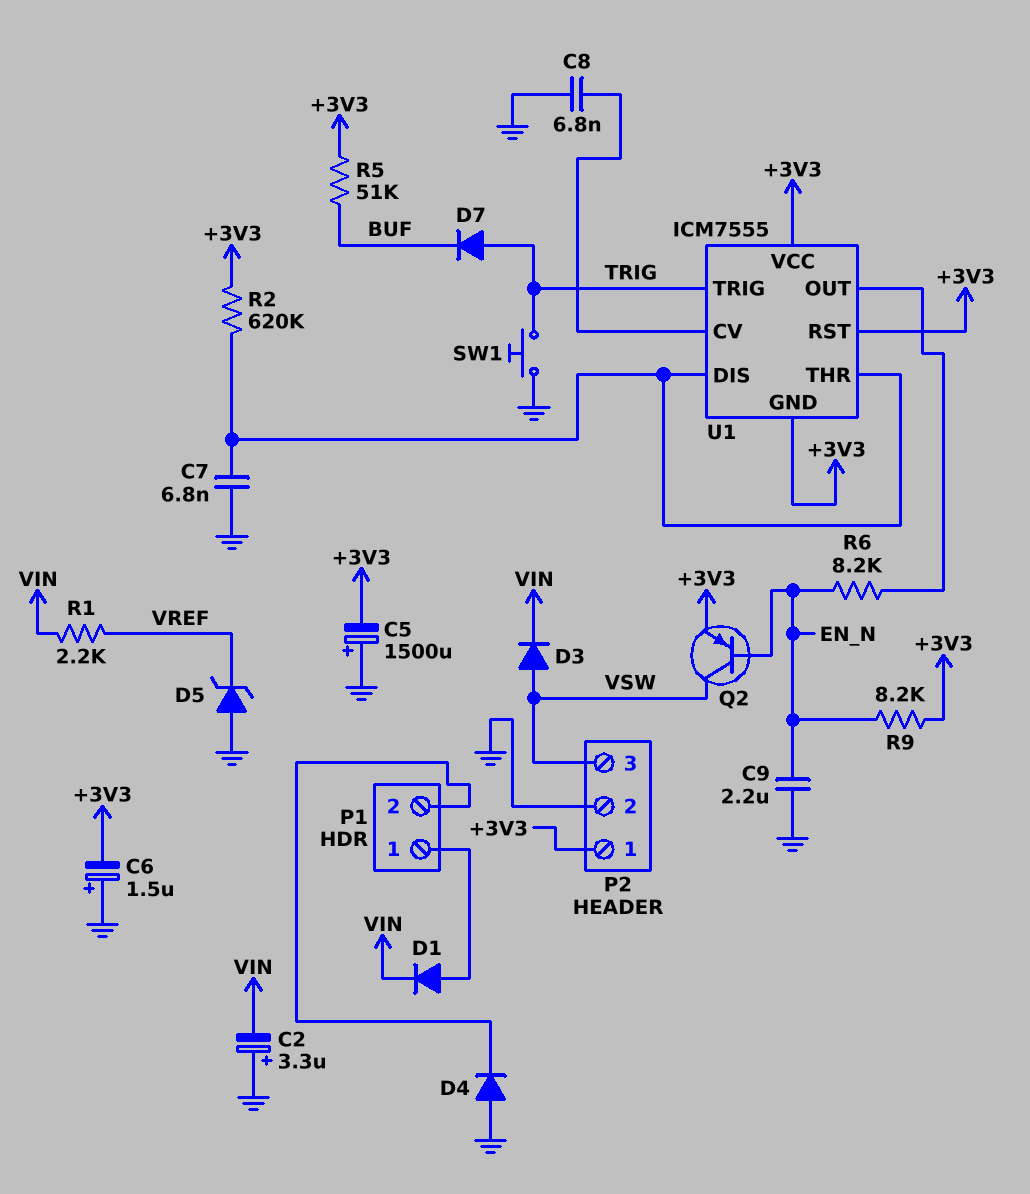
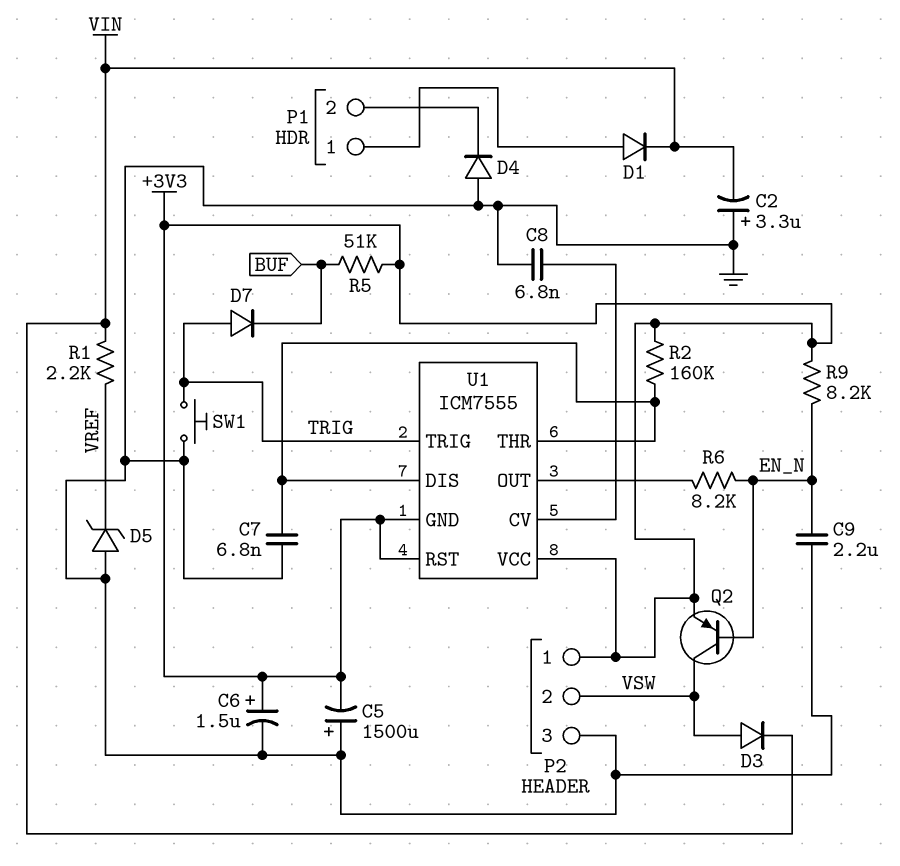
C6: 1.5uF (plus GND, minus +3V3) -> 1.5uF (plus +3V3, minus GND)
P2 pin 2: GND -> VSW
P2 pin 3: VSW -> GND
R2: 620k (+3V3, U1/DIS) -> 160k (+3V3, U1/DIS)

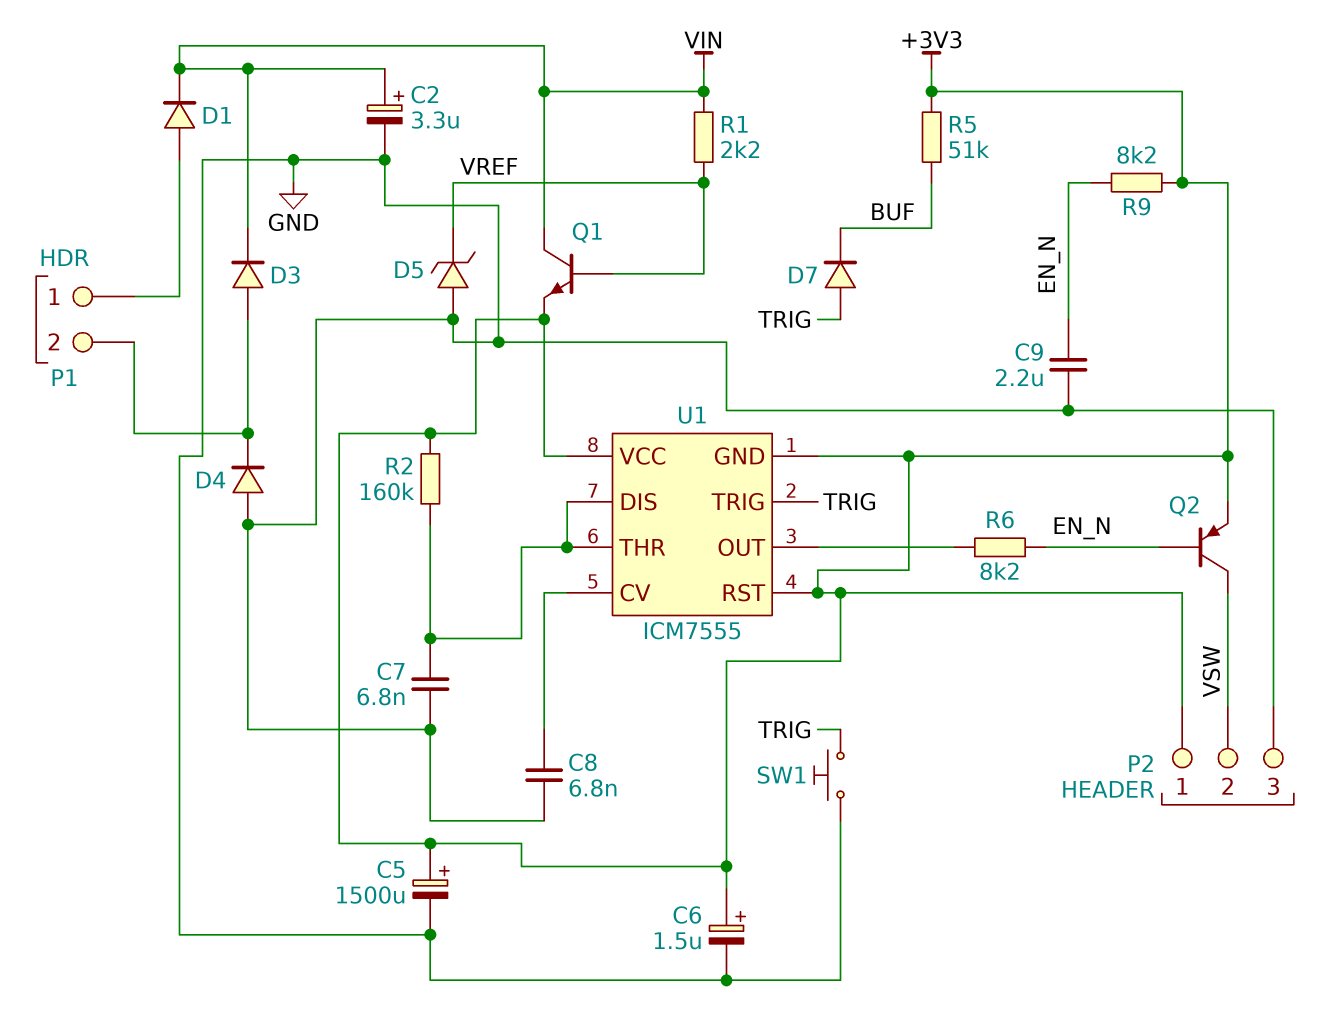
C2: 3.3uF (plus GND, minus VIN) -> 3.3uF (plus VIN, minus GND)
C5: 1500uF (plus GND, minus +3V3) -> 1500uF (plus +3V3, minus GND)
D3: diode (A VSW, K VIN) -> diode (A P1/2, K VIN)
Q1: none -> NPN (B VREF, C VIN, E +3V3)

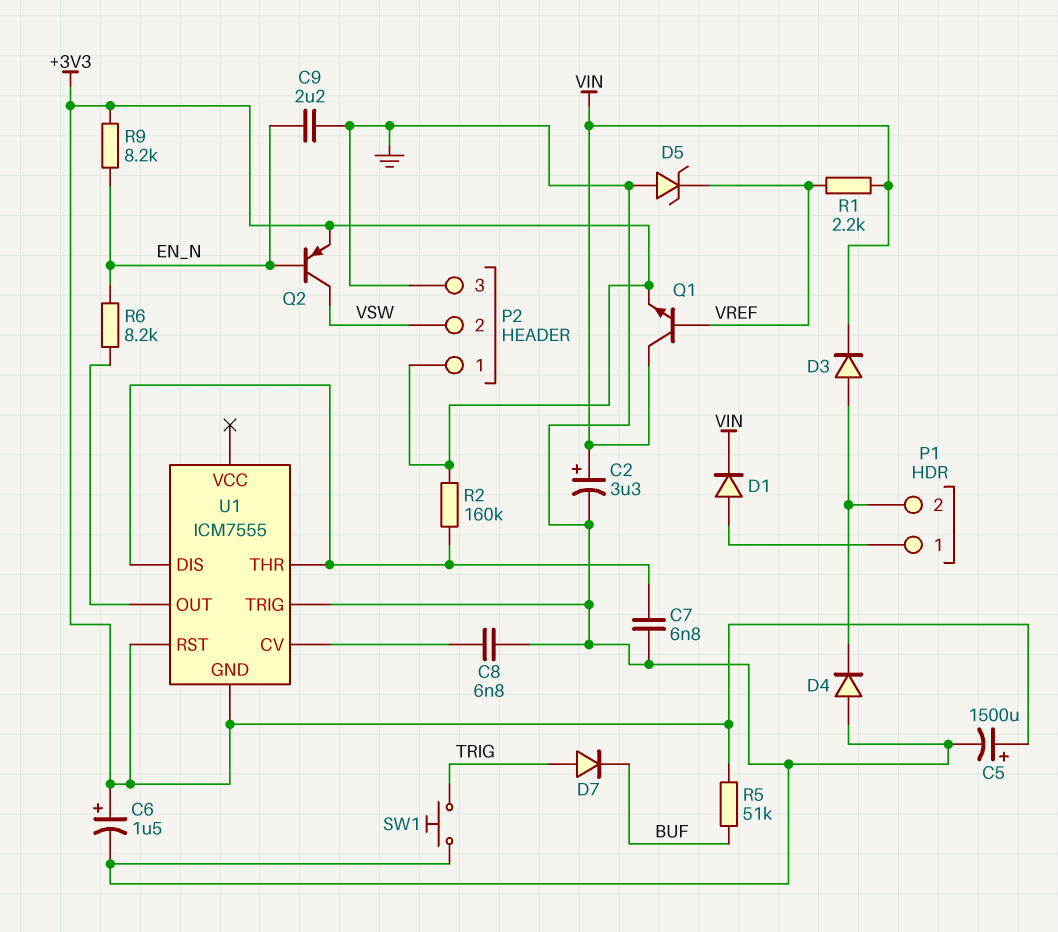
U1 pin TRIG: TRIG -> GND
U1 pin VCC: +3V3 -> none

